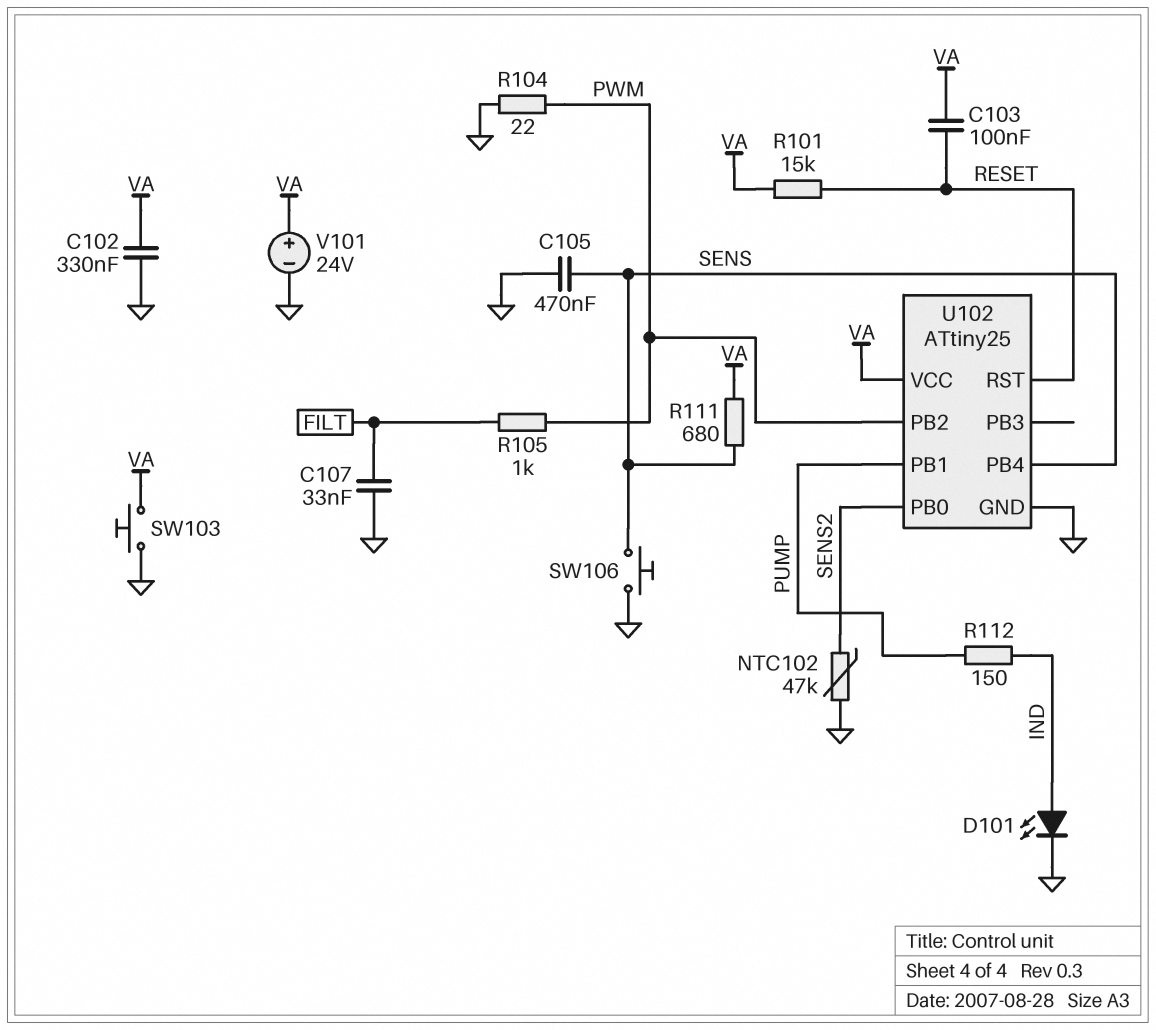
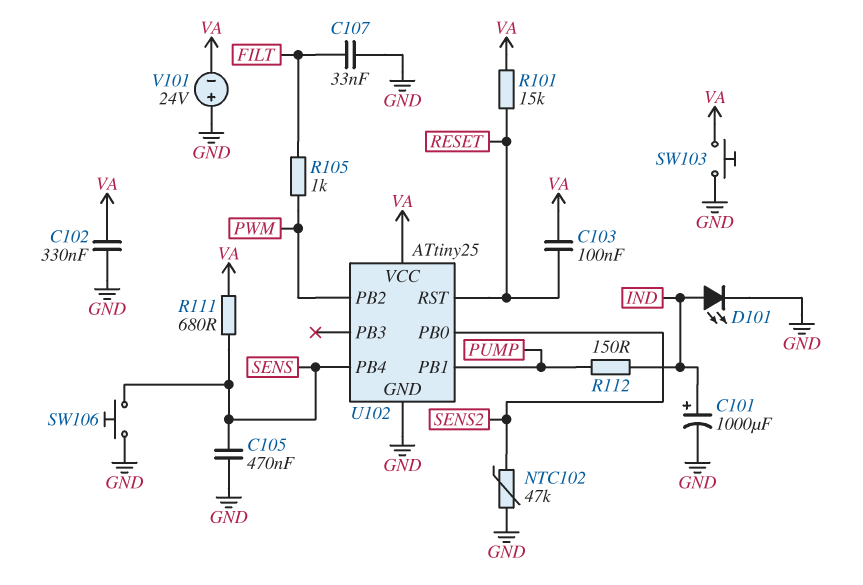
C101: none -> 1000uF (plus IND, minus GND)
R104: 22 (GND, PWM) -> none
V101: 24V (plus VA, minus GND) -> 24V (plus GND, minus VA)

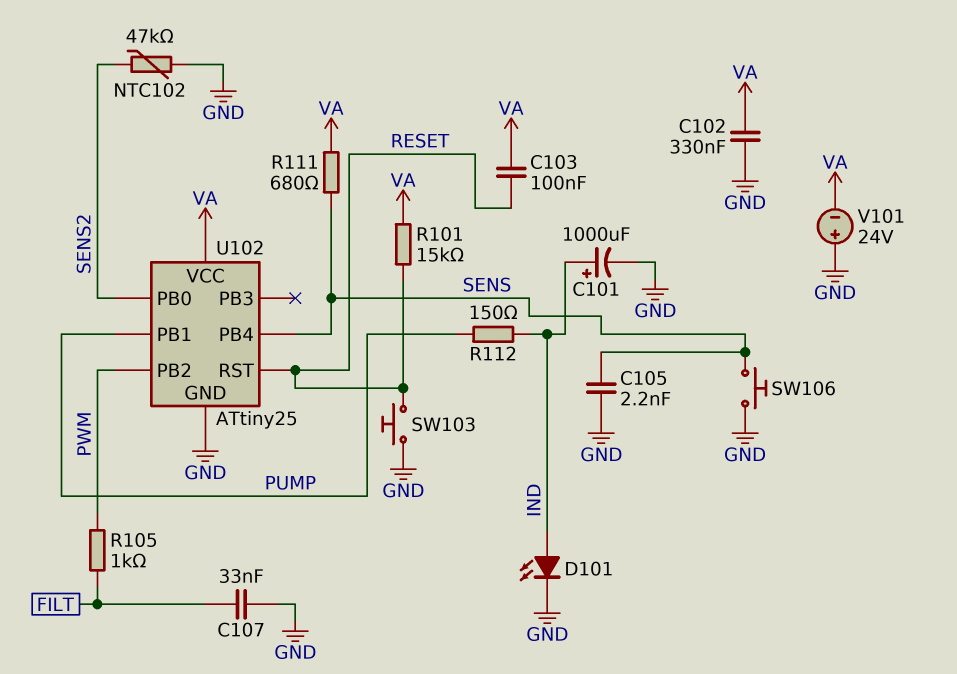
C105: 470nF (GND, SENS) -> 2.2nF (GND, SENS)
SW103: button (GND, VA) -> button (GND, RESET)

